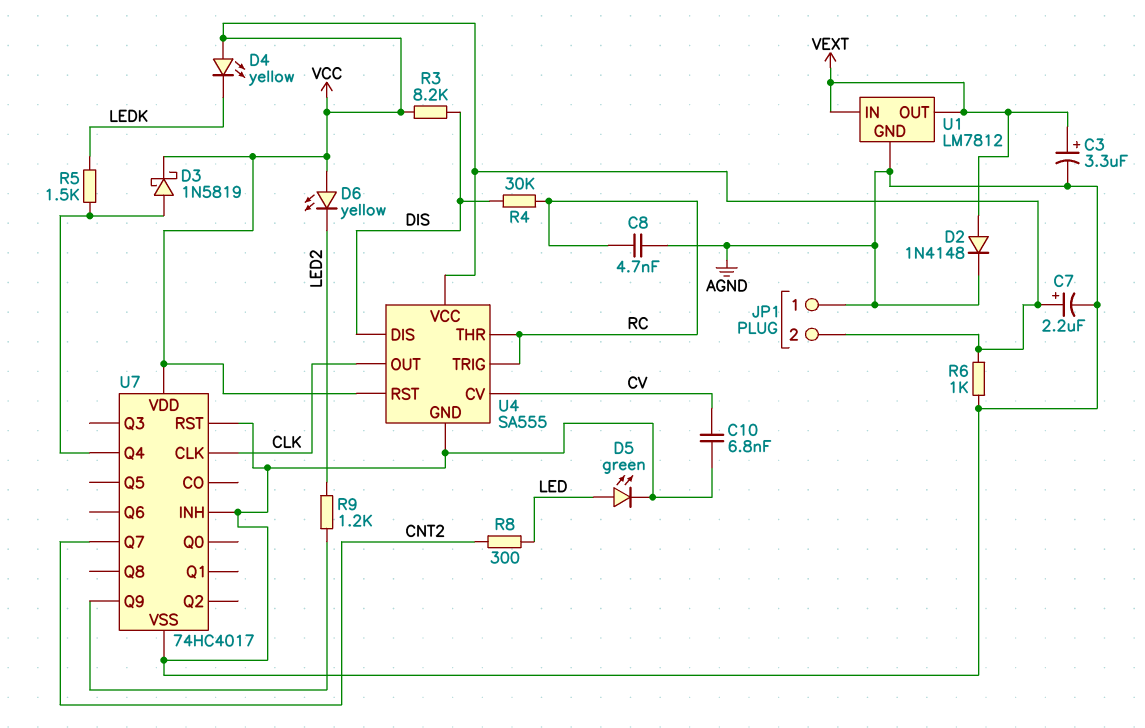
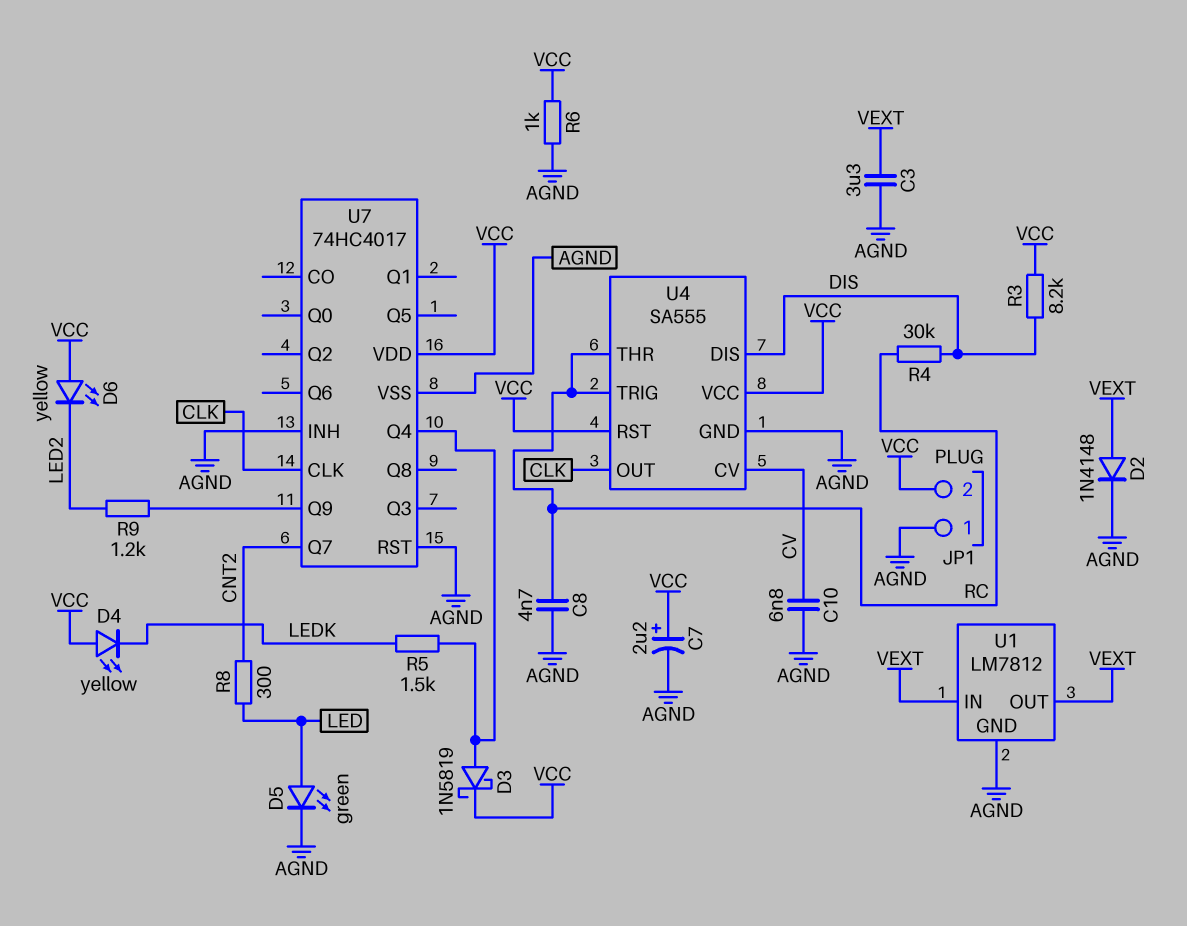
C3: 3.3uF (plus VEXT, minus AGND) -> 3.3uF (AGND, VEXT)

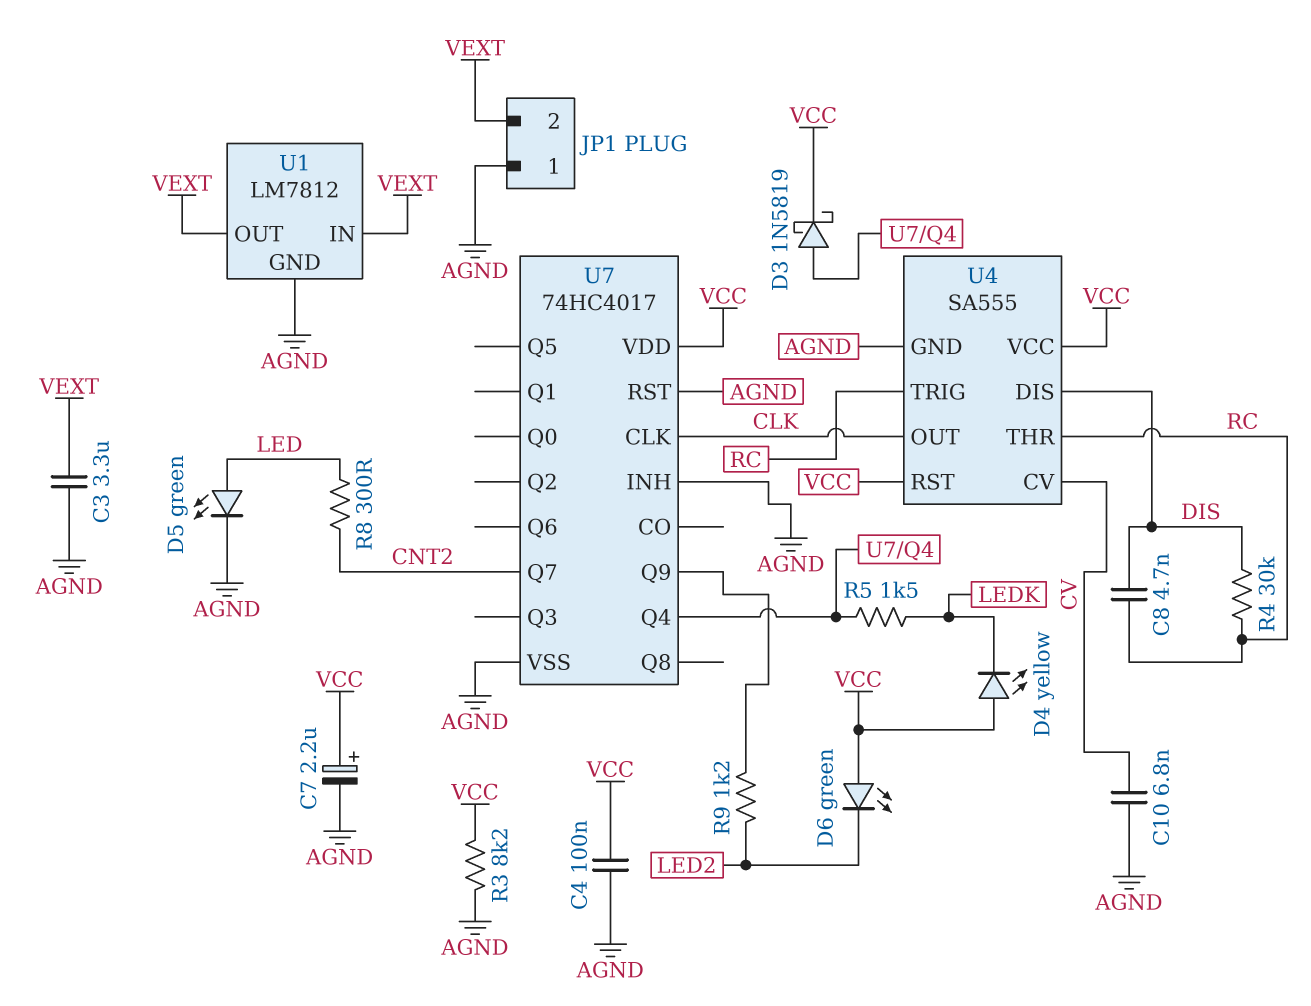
C4: none -> 100nF (AGND, VCC)
C8: 4.7nF (AGND, RC) -> 4.7nF (DIS, RC)
D2: diode 1N4148 (A VEXT, K AGND) -> none
D6: LED yellow (A VCC, K LED2) -> LED green (A VCC, K LED2)
JP1 pin 2: VCC -> VEXT
R3: 8.2k (DIS, VCC) -> 8.2k (AGND, VCC)
R6: 1k (AGND, VCC) -> none

